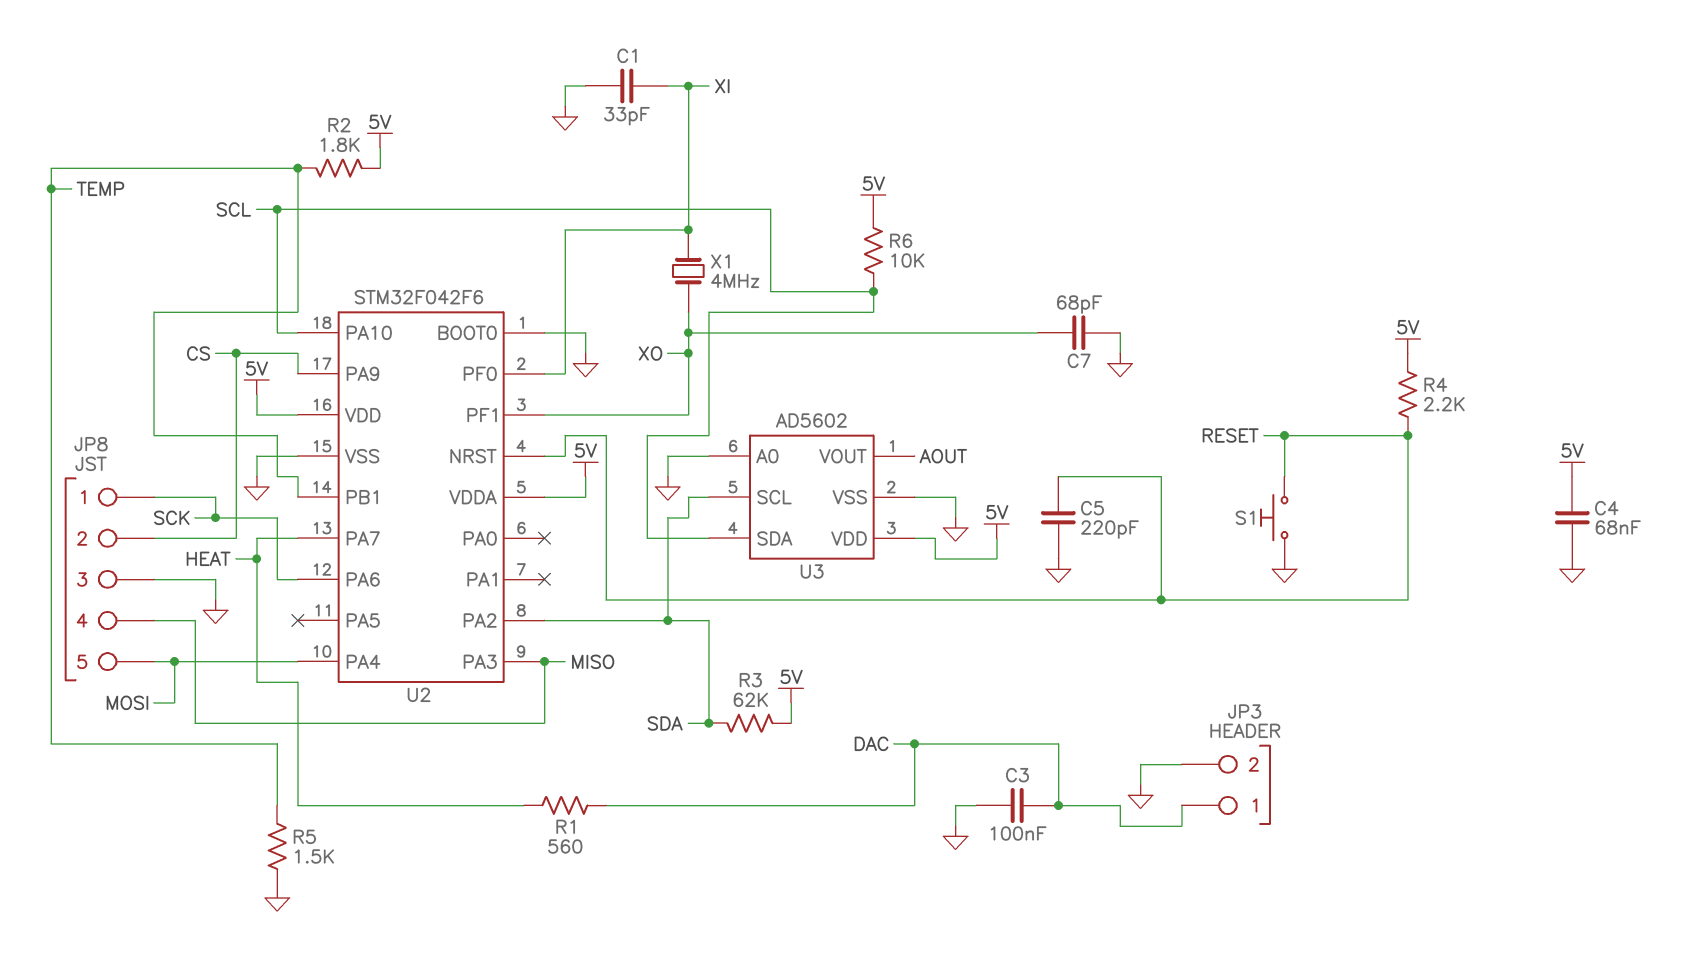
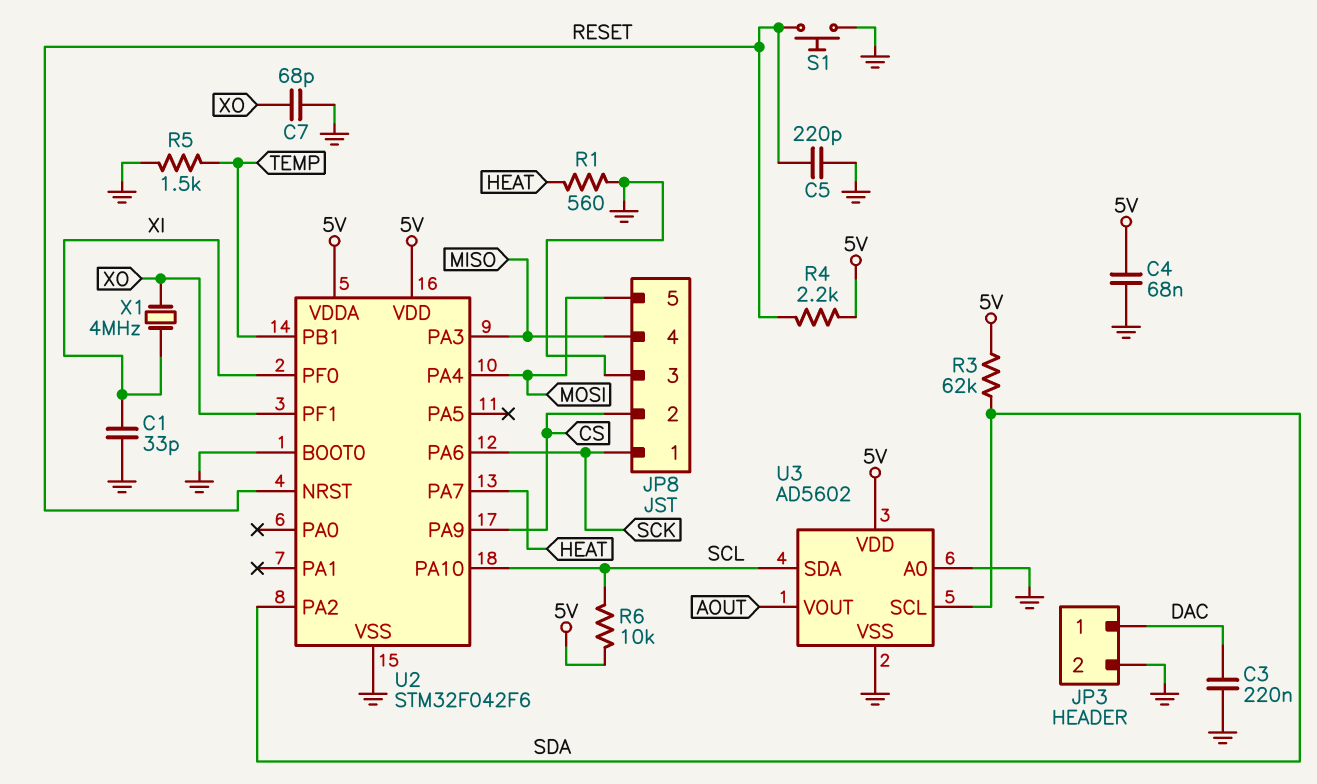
C3: 100nF (DAC, GND) -> 220nF (DAC, GND)
R1: 560 (DAC, HEAT) -> 560 (GND, HEAT)
R2: 1.8k (5V, TEMP) -> none

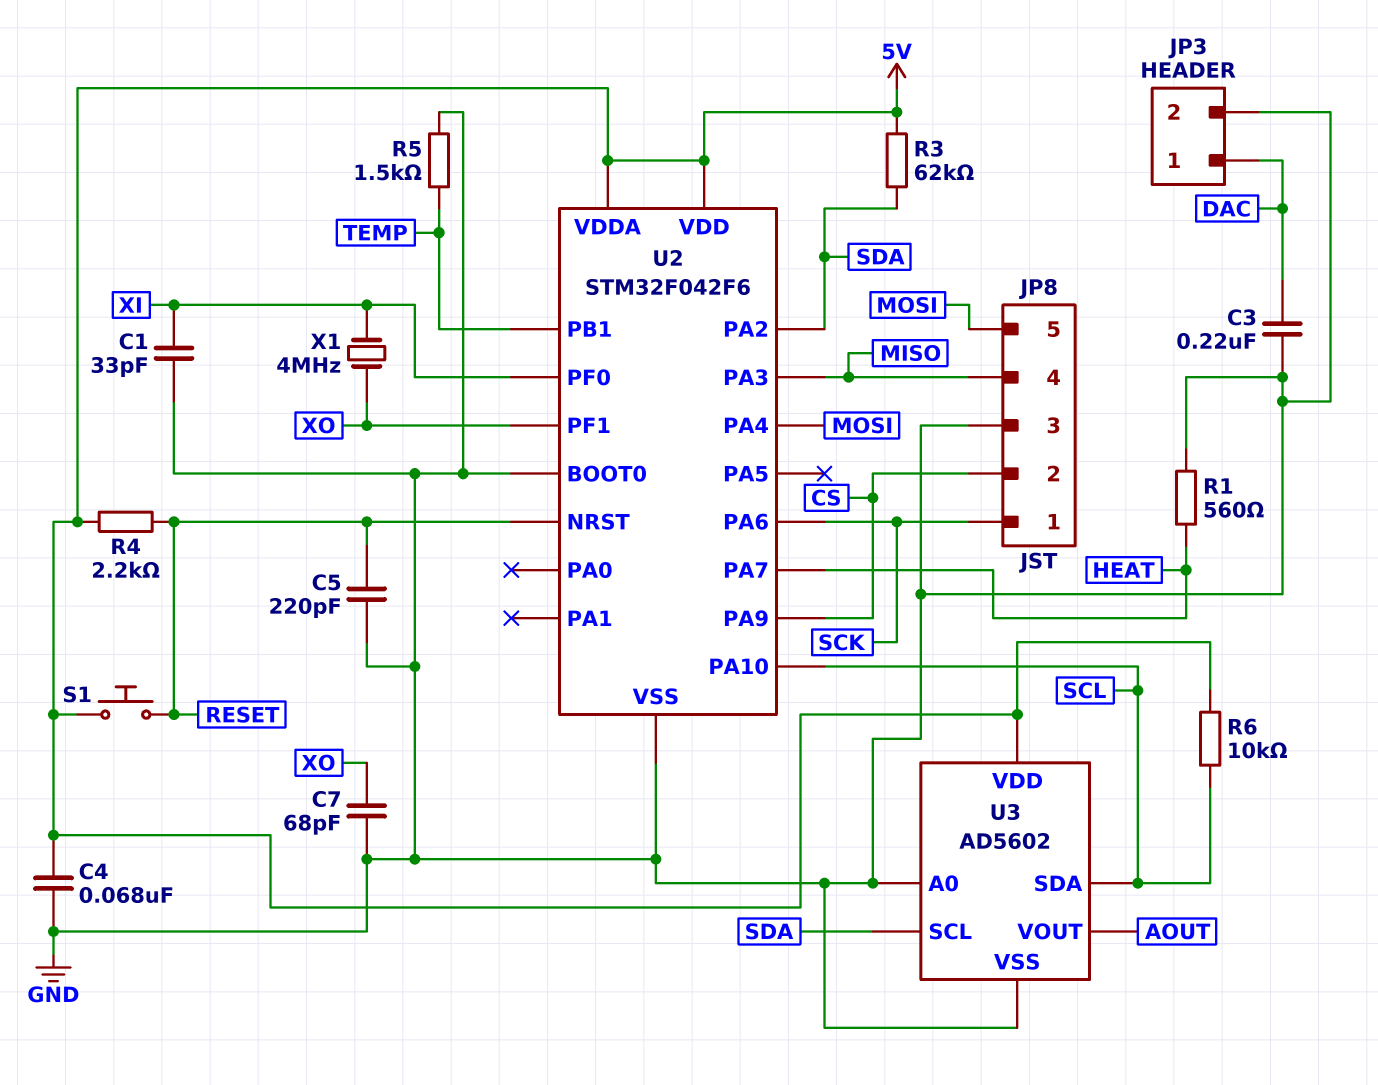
S1: button (GND, RESET) -> button (5V, RESET)

